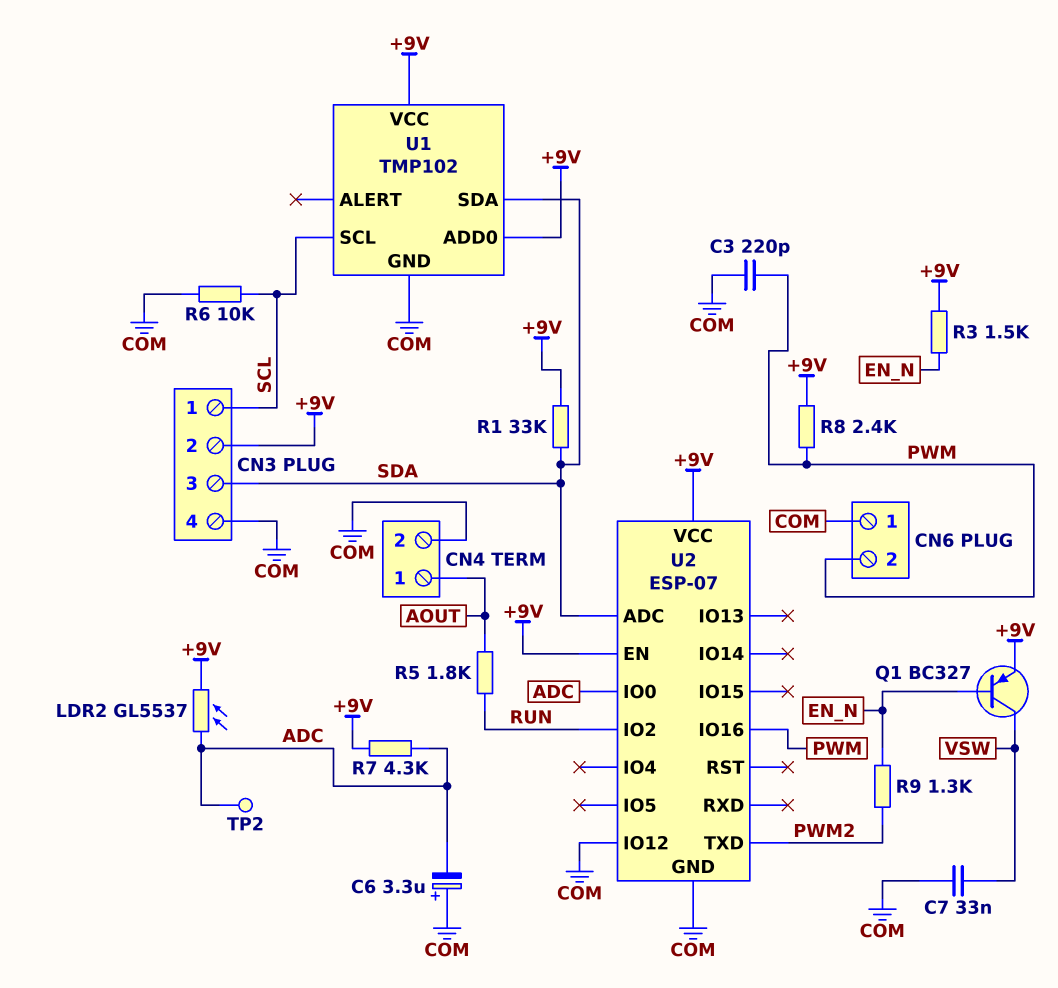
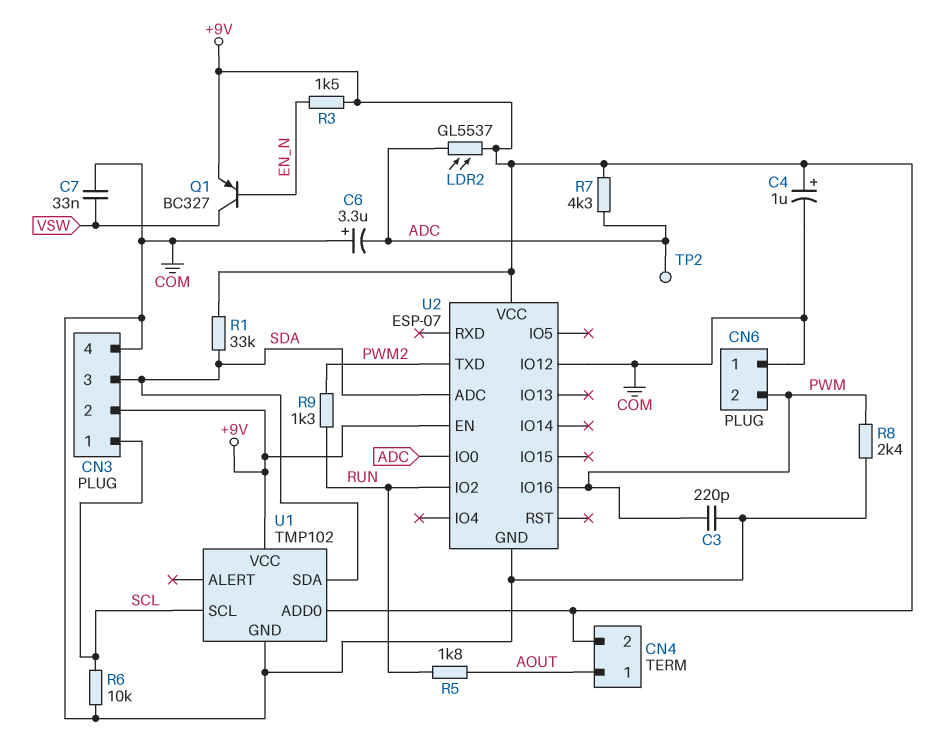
C4: none -> 1uF (plus +9V, minus COM)
CN4 pin 2: COM -> +9V
R8: 2.4k (+9V, PWM) -> 2.4k (COM, PWM)
R9: 1.3k (EN_N, PWM2) -> 1.3k (PWM2, RUN)

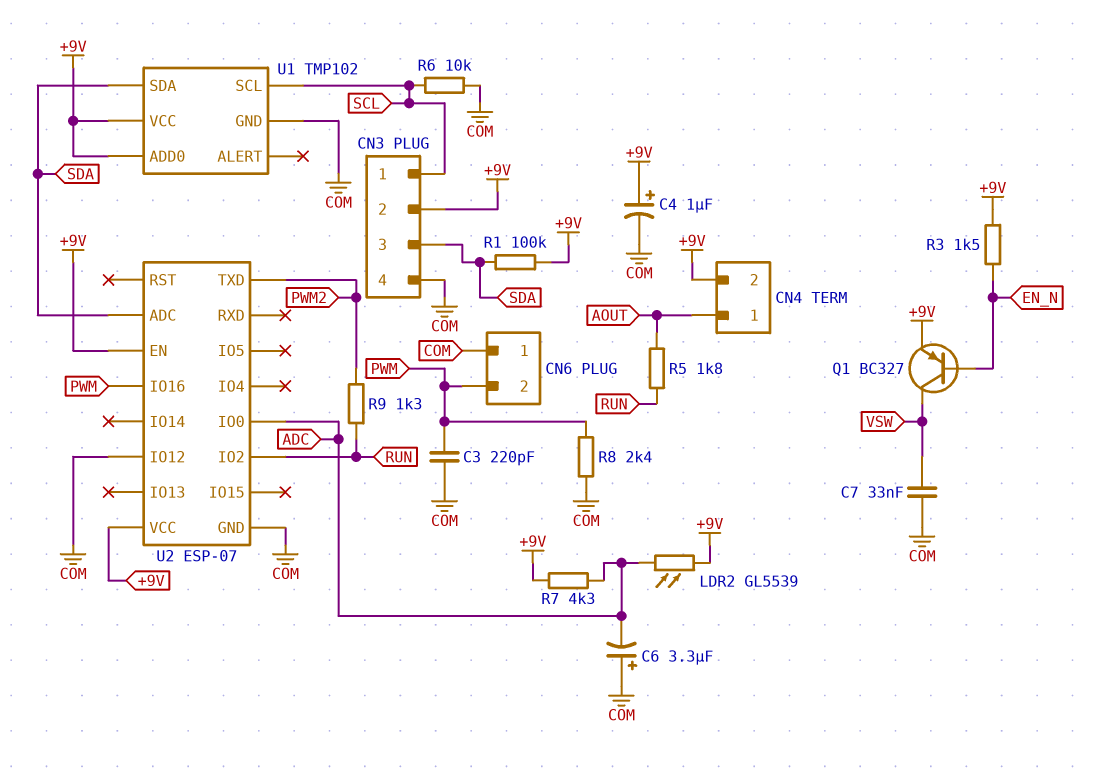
LDR2: GL5537 (+9V, ADC) -> GL5539 (+9V, ADC)
R1: 33k (+9V, SDA) -> 100k (+9V, SDA)
TP2: test point (ADC) -> none

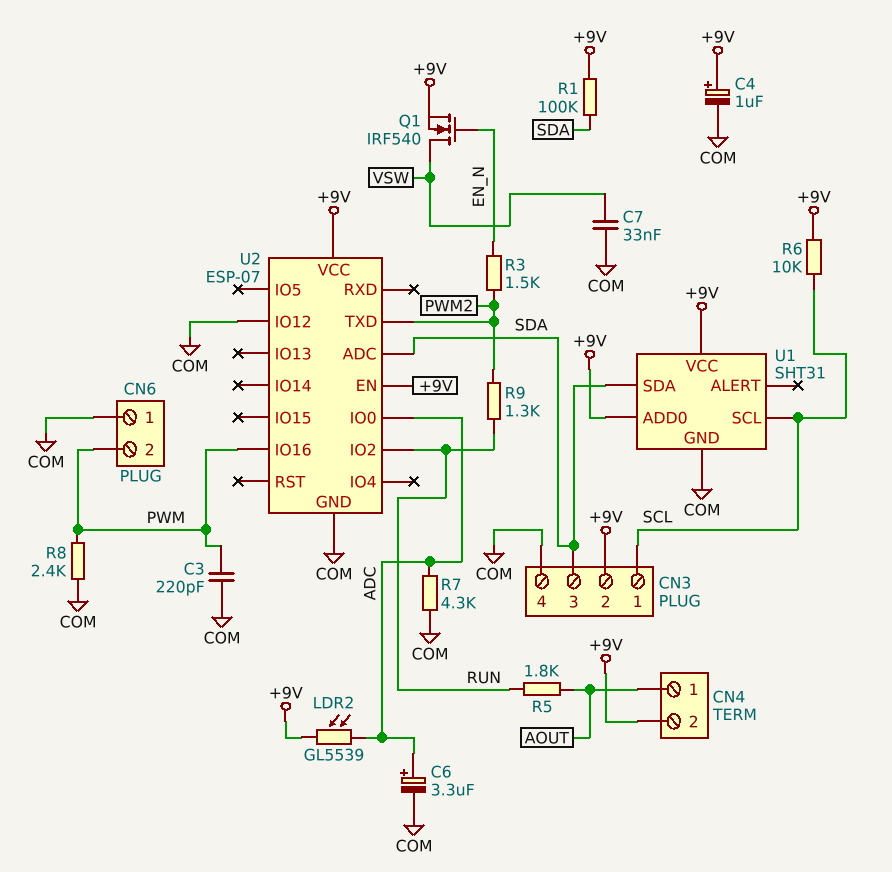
C6: 3.3uF (plus COM, minus ADC) -> 3.3uF (plus ADC, minus COM)
Q1: PNP BC327 (B EN_N, C VSW, E +9V) -> NMOS IRF540 (G EN_N, D VSW, S +9V)
R3: 1.5k (+9V, EN_N) -> 1.5k (EN_N, PWM2)
R6: 10k (COM, SCL) -> 10k (+9V, SCL)
R7: 4.3k (+9V, ADC) -> 4.3k (ADC, COM)
U1: TMP102 -> SHT31

